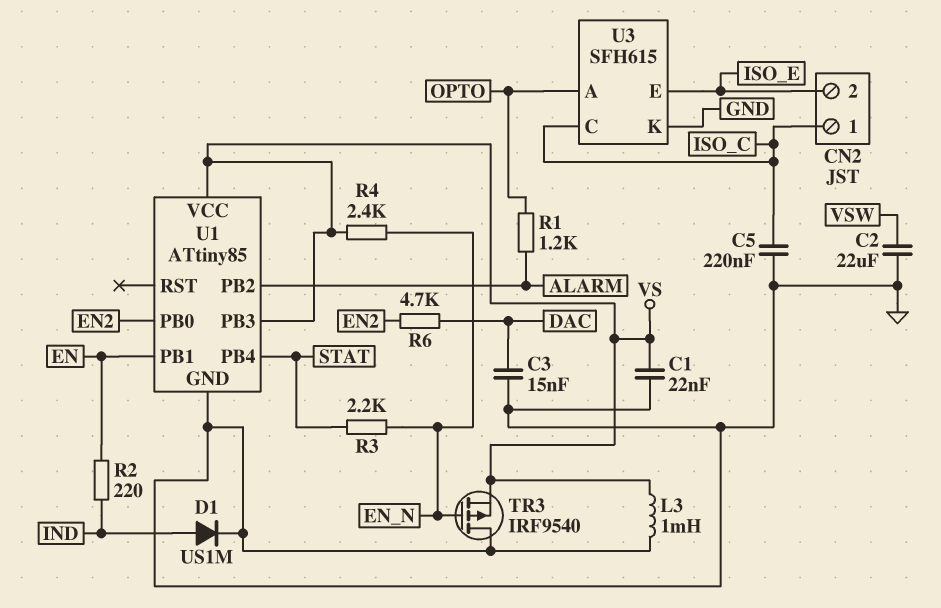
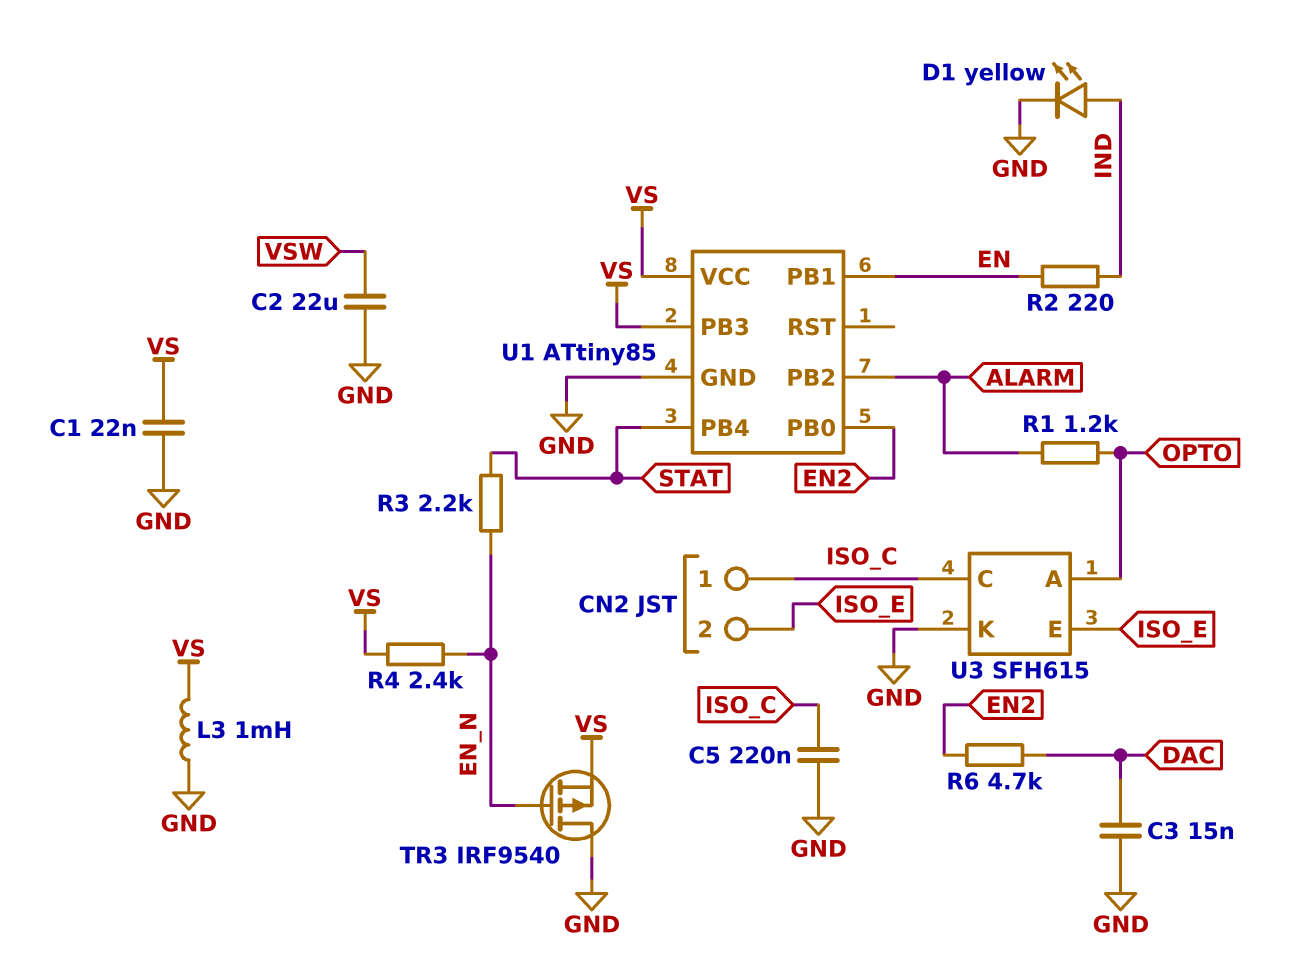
D1: diode US1M (A IND, K GND) -> LED yellow (A IND, K GND)

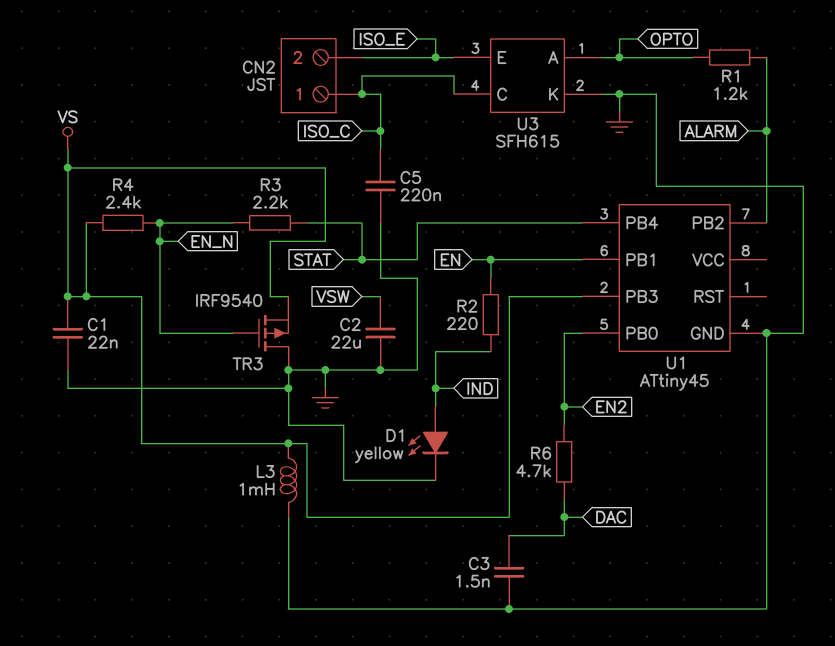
C3: 15nF (DAC, GND) -> 1.5nF (DAC, GND)
U1: ATtiny85 -> ATtiny45
U1 pin VCC: VS -> none

